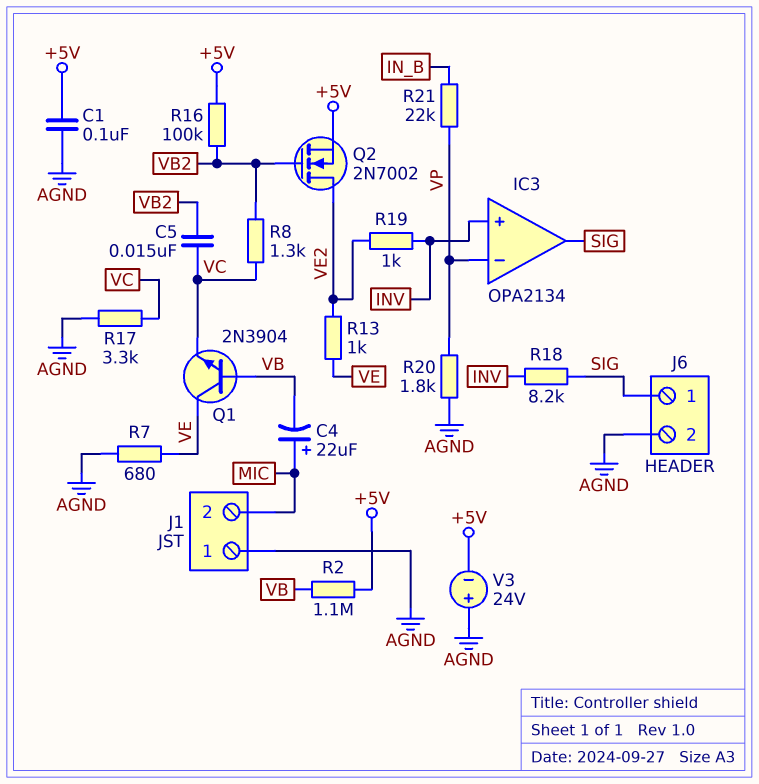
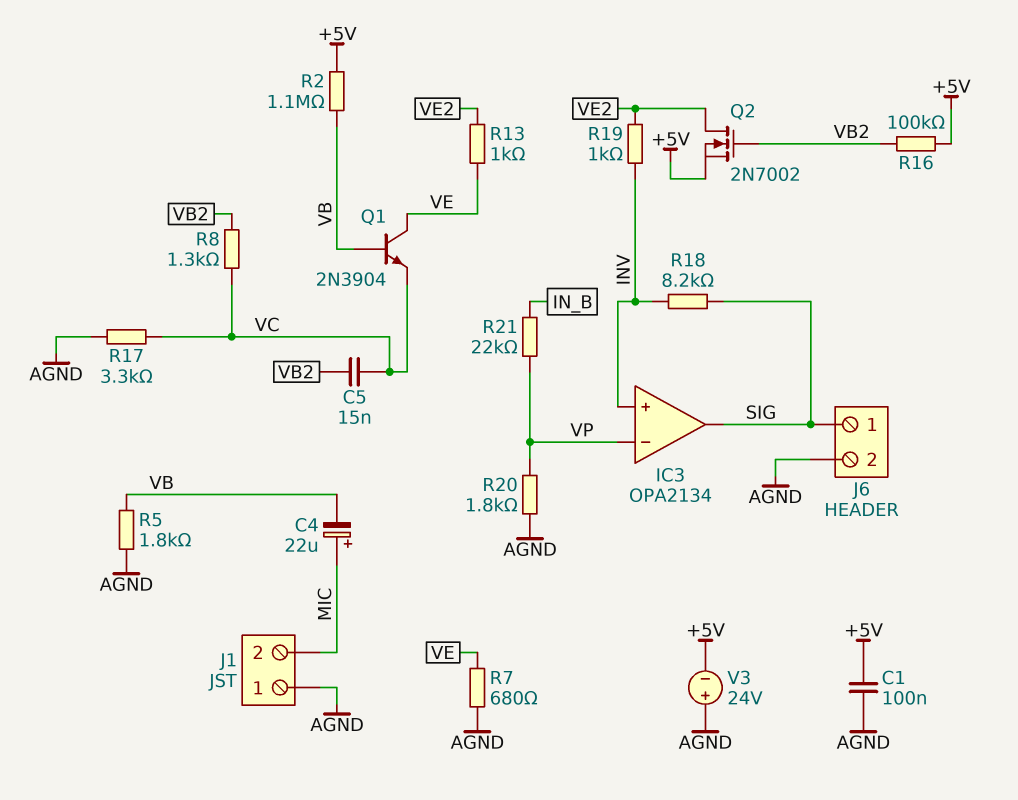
R5: none -> 1.8k (AGND, VB)

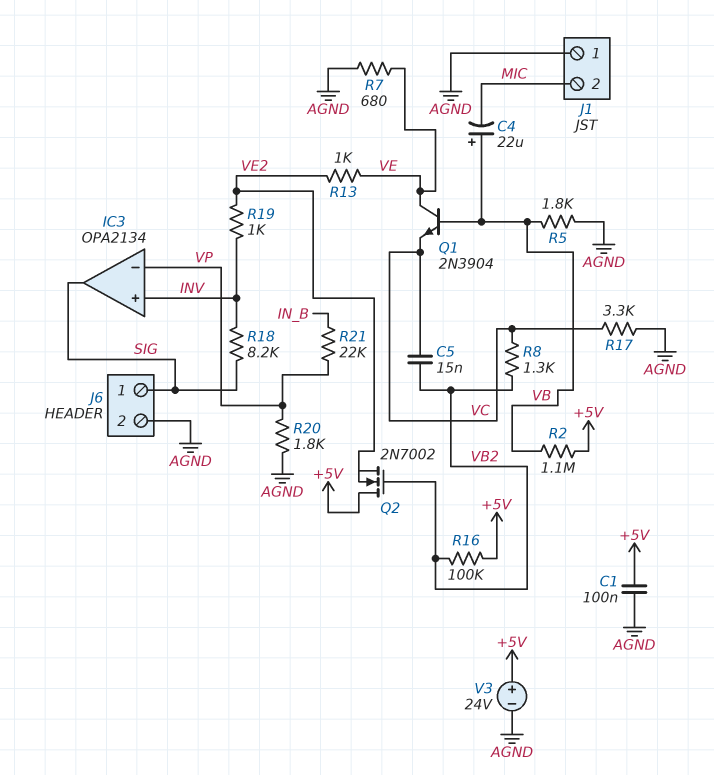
C4: 22uF (plus MIC, minus VB) -> 22uF (plus VB, minus MIC)
Q2: NMOS 2N7002 (G VB2, D VE2, S +5V) -> NMOS 2N7002 (G VB2, D +5V, S VE2)
V3: 24V (plus AGND, minus +5V) -> 24V (plus +5V, minus AGND)

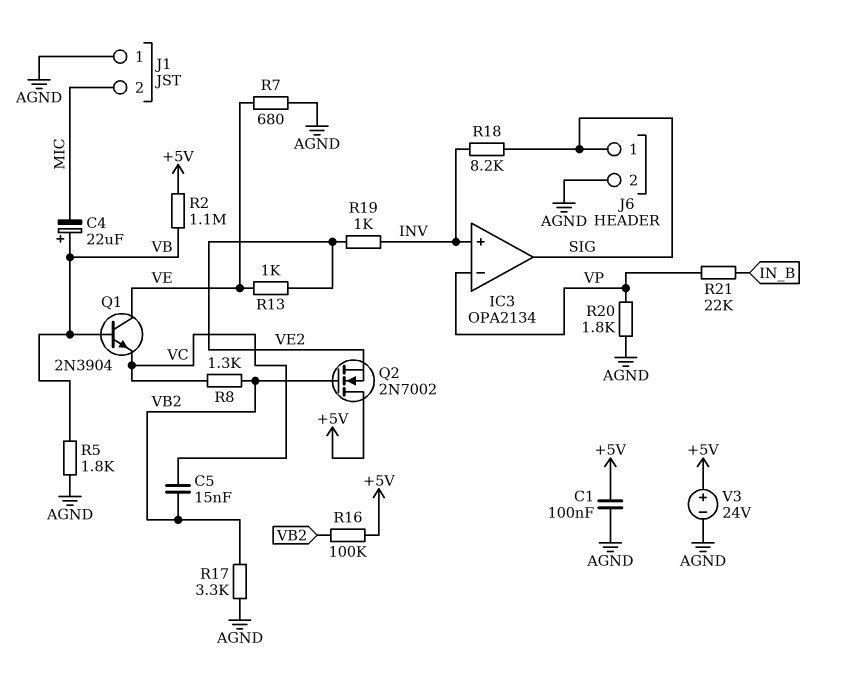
R17: 3.3k (AGND, VC) -> 3.3k (AGND, VB2)

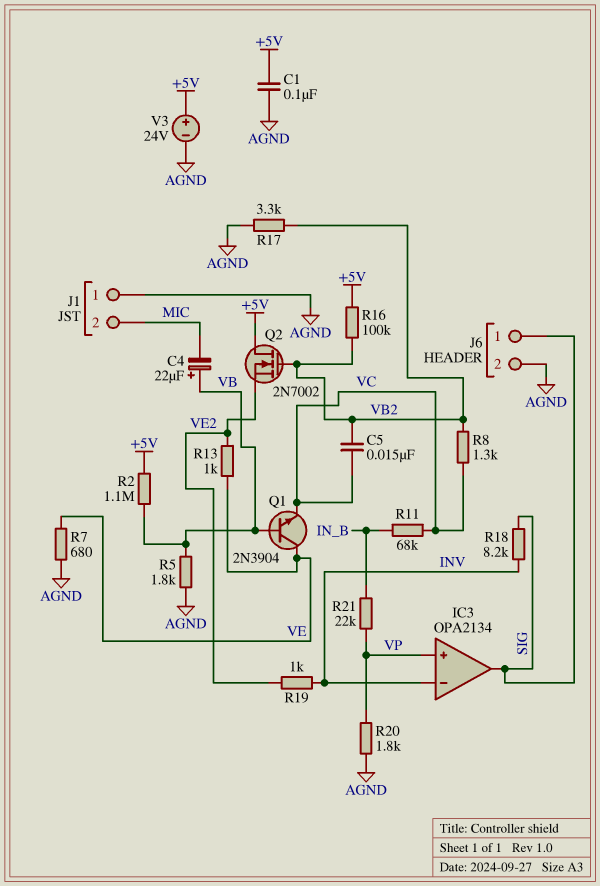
IC3 pin in+: INV -> VP
IC3 pin in-: VP -> INV
R11: none -> 68k (IN_B, VC)

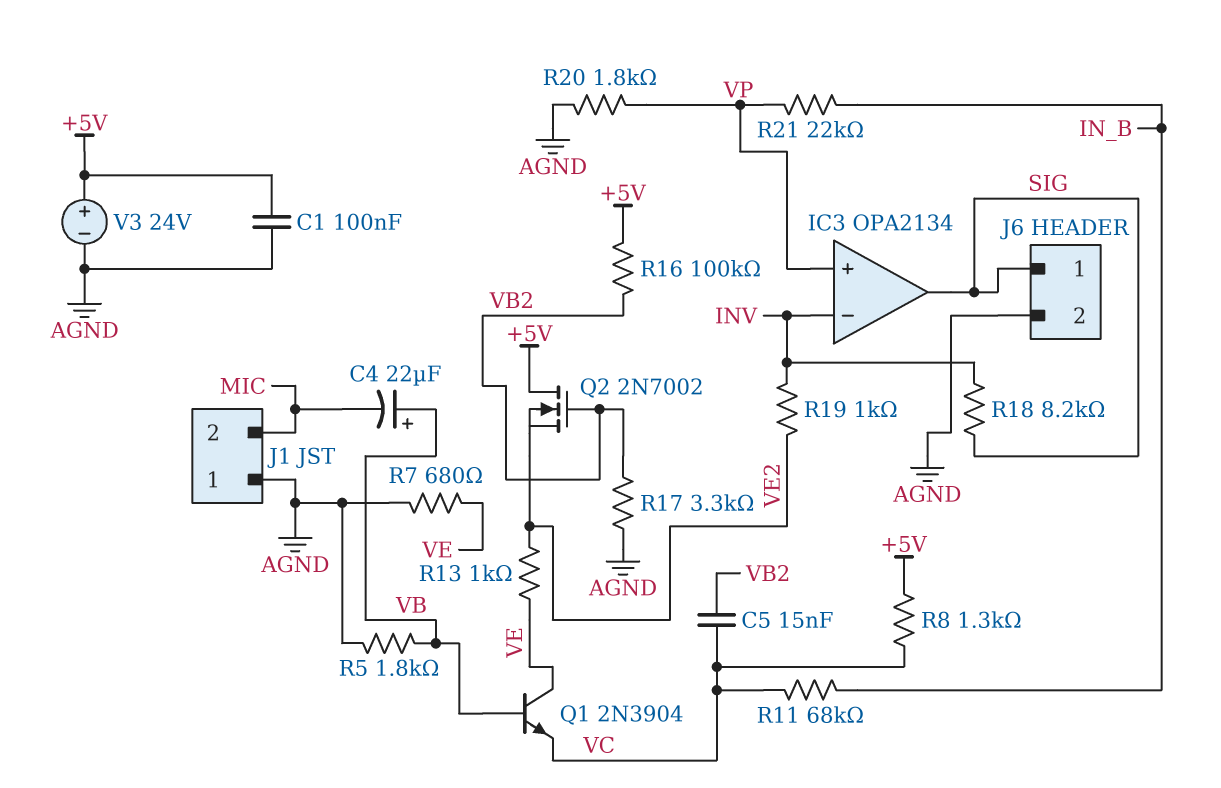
R2: 1.1M (+5V, VB) -> none
R8: 1.3k (VB2, VC) -> 1.3k (+5V, VC)

